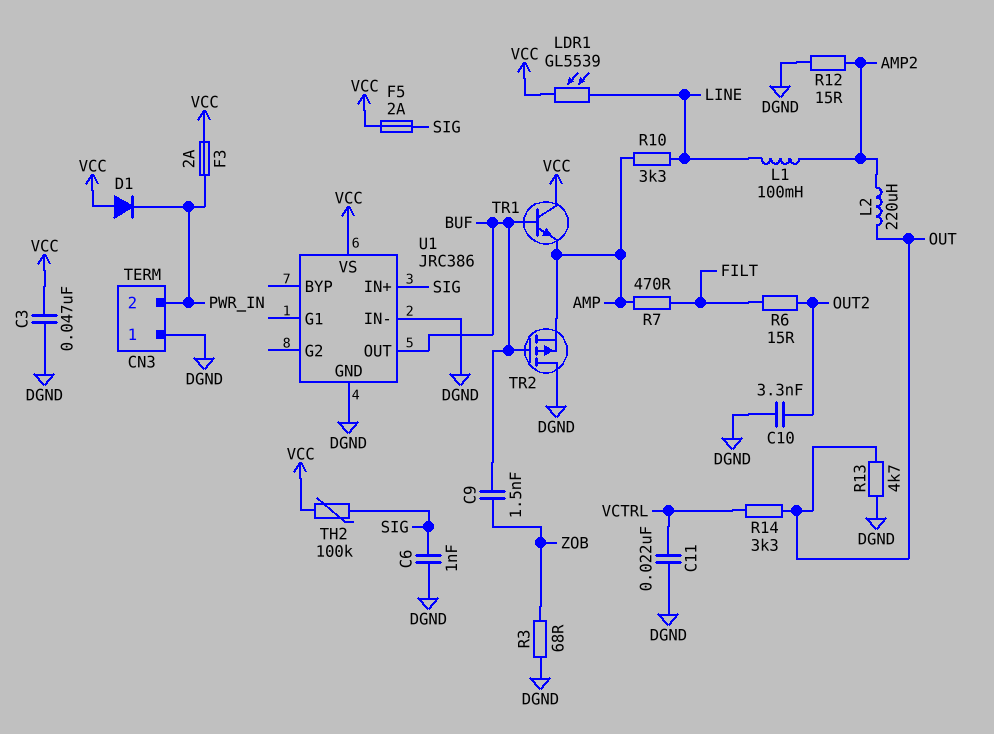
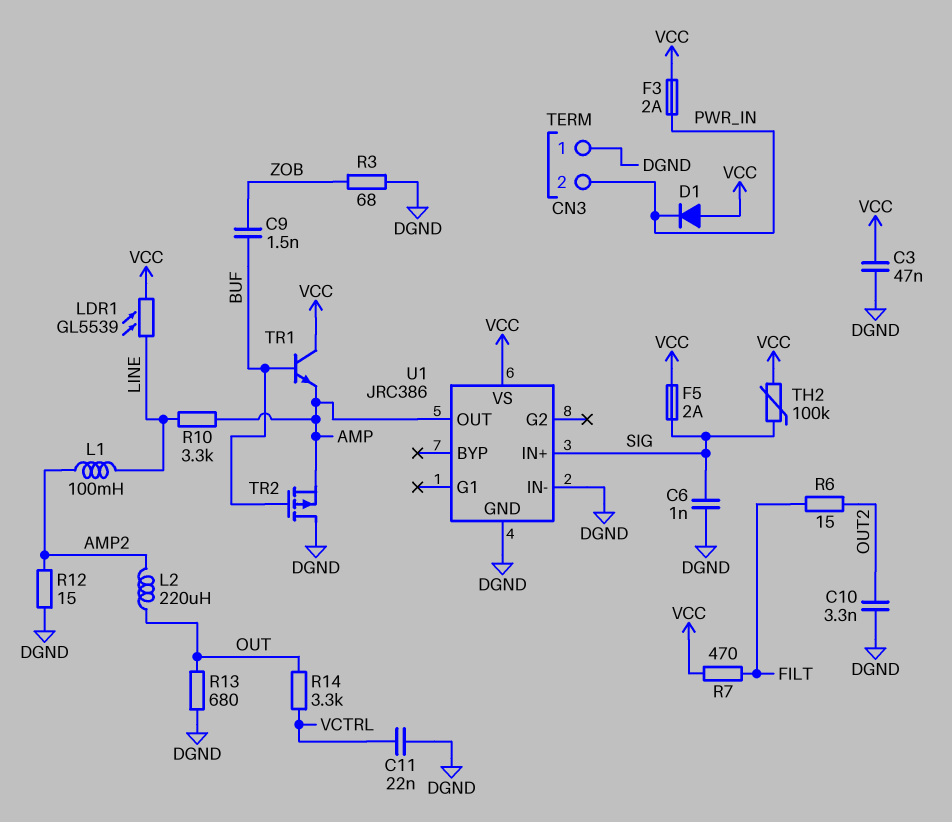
R7: 470 (AMP, FILT) -> 470 (FILT, VCC)
R13: 4.7k (DGND, OUT) -> 680 (DGND, OUT)
U1 pin OUT: BUF -> AMP

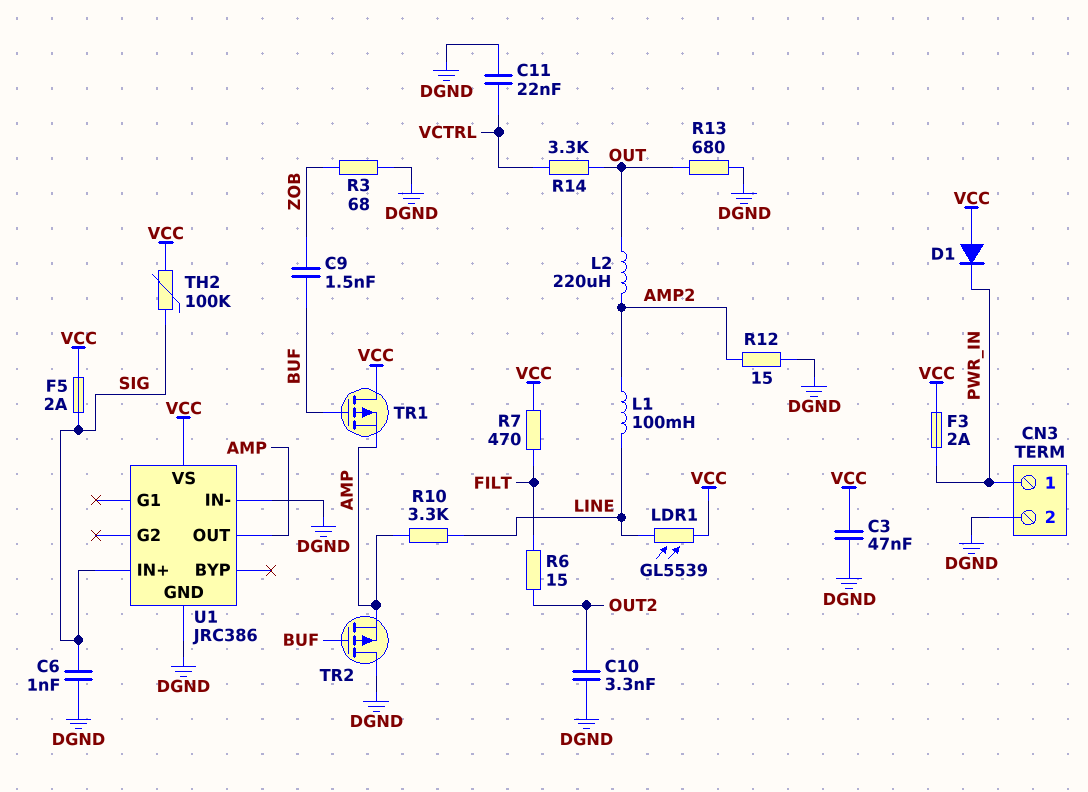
CN3 pin 1: DGND -> PWR_IN
CN3 pin 2: PWR_IN -> DGND
TR1: NPN (B BUF, C VCC, E AMP) -> PMOS (G BUF, D VCC, S AMP)

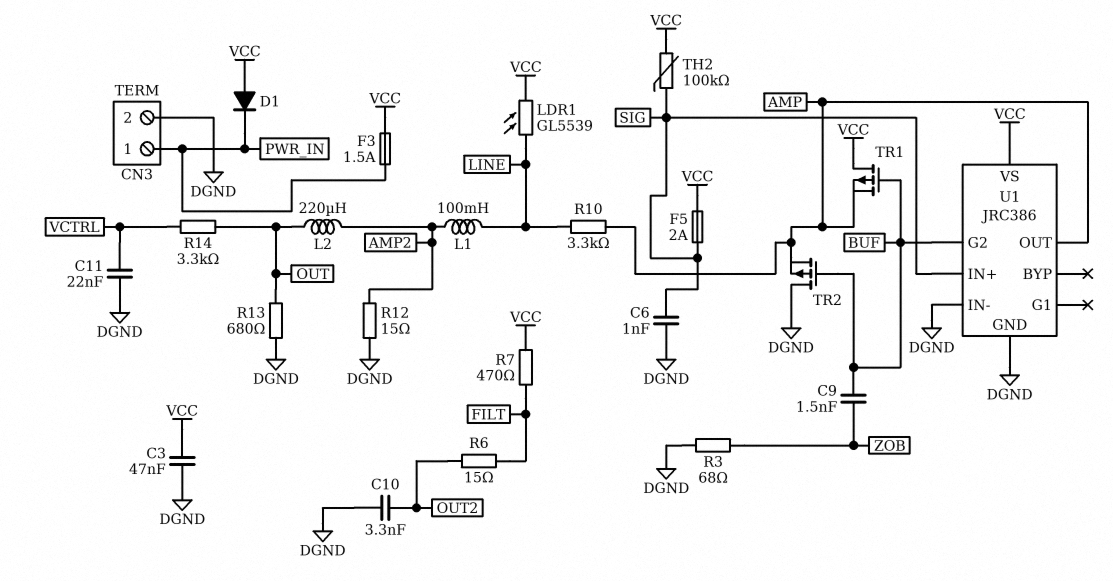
F3: 2A (PWR_IN, VCC) -> 1.5A (PWR_IN, VCC)
U1 pin G2: none -> BUF

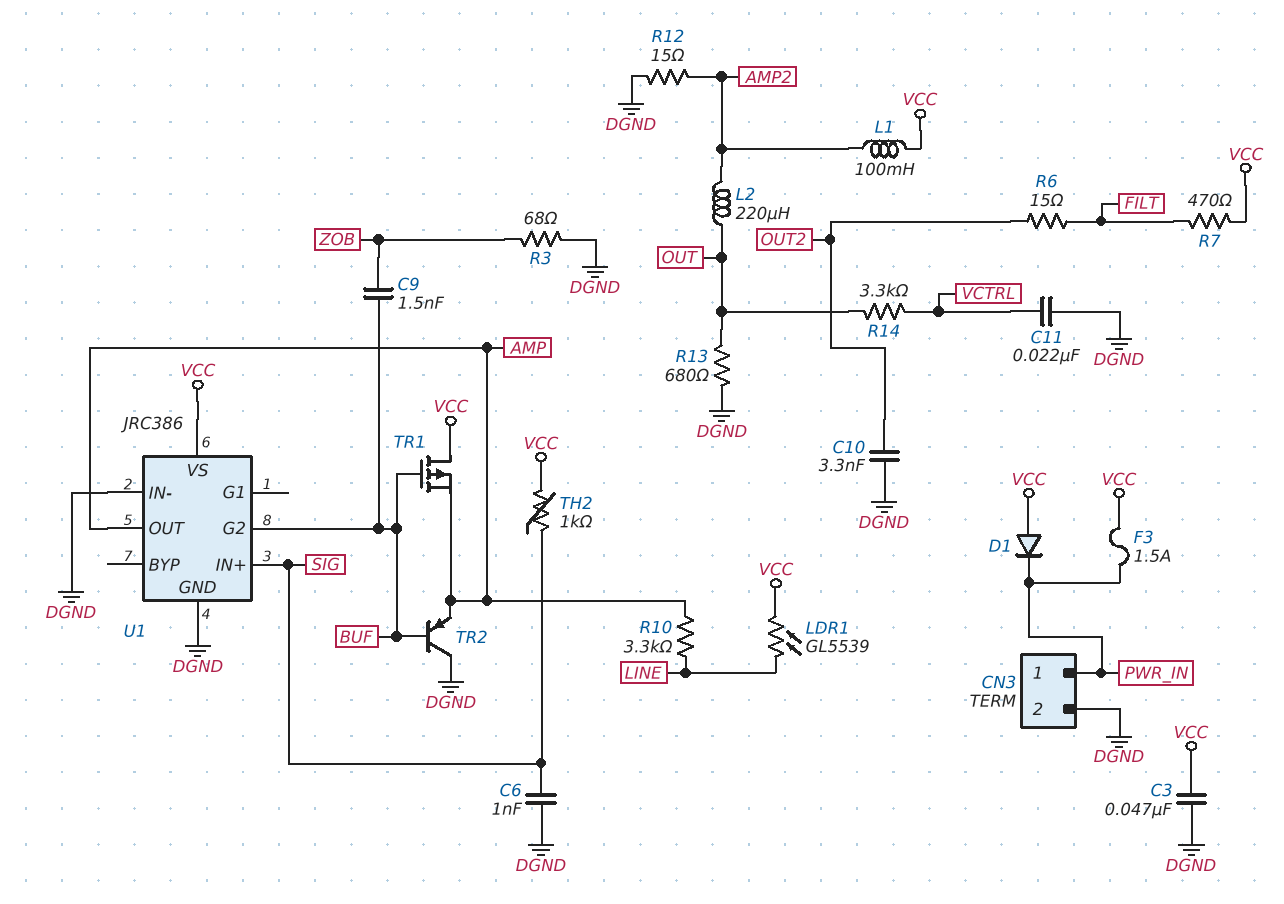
F5: 2A (SIG, VCC) -> none
L1: 100mH (AMP2, LINE) -> 100mH (AMP2, VCC)
TH2: 100k (SIG, VCC) -> 1k (SIG, VCC)
TR2: PMOS (G BUF, D DGND, S AMP) -> PNP (B BUF, C DGND, E AMP)

